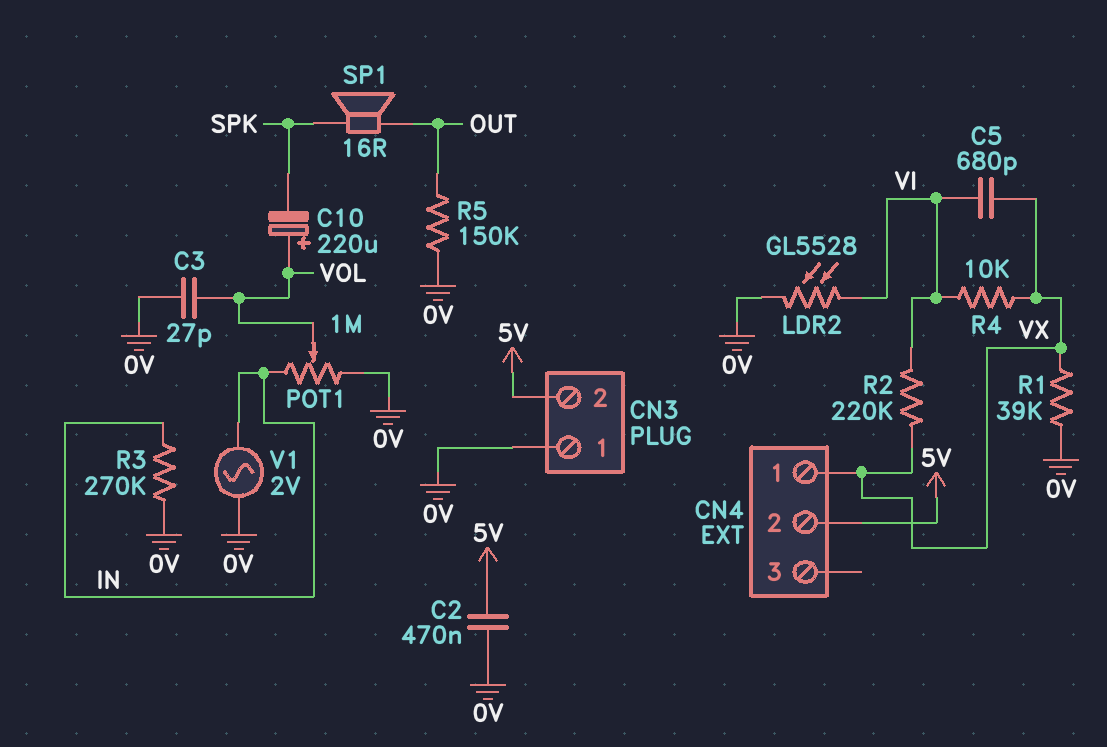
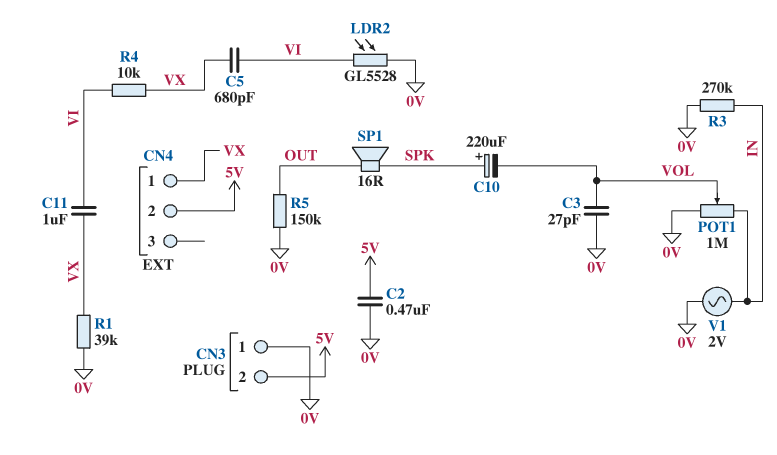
C10: 220uF (plus VOL, minus SPK) -> 220uF (plus SPK, minus VOL)
C11: none -> 1uF (VI, VX)
R2: 220k (VI, VX) -> none

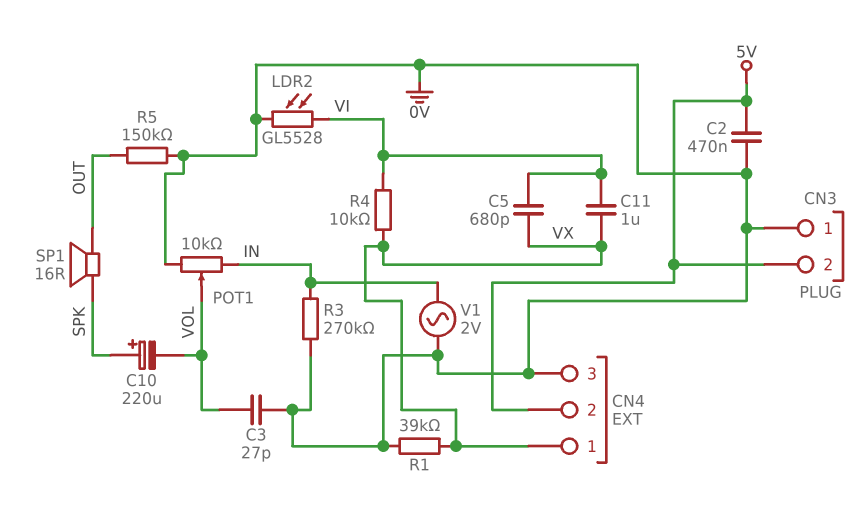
CN4 pin 3: none -> 0V
POT1: 1M (0V, IN, wiper VOL) -> 10k (0V, IN, wiper VOL)

